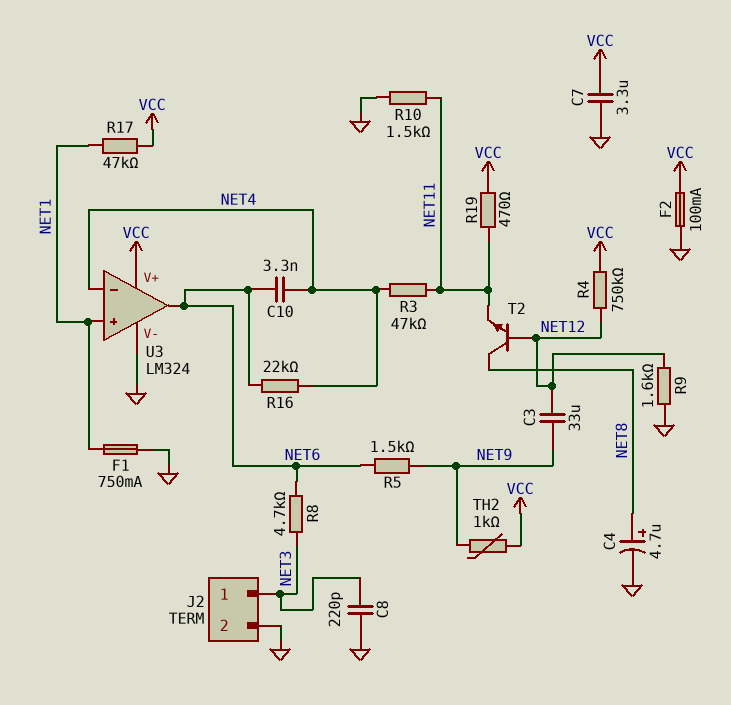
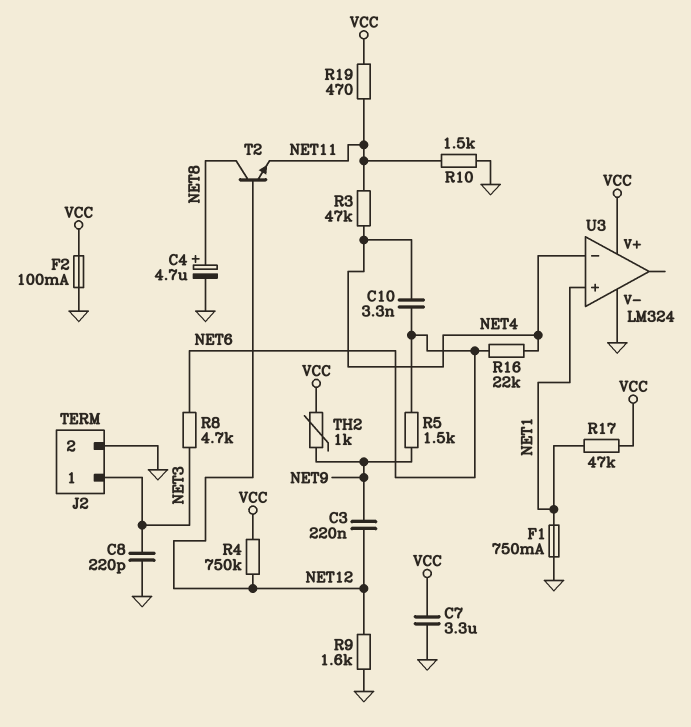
C3: 33uF (NET9, NET12) -> 220nF (NET9, NET12)
U3 pin out: NET6 -> none

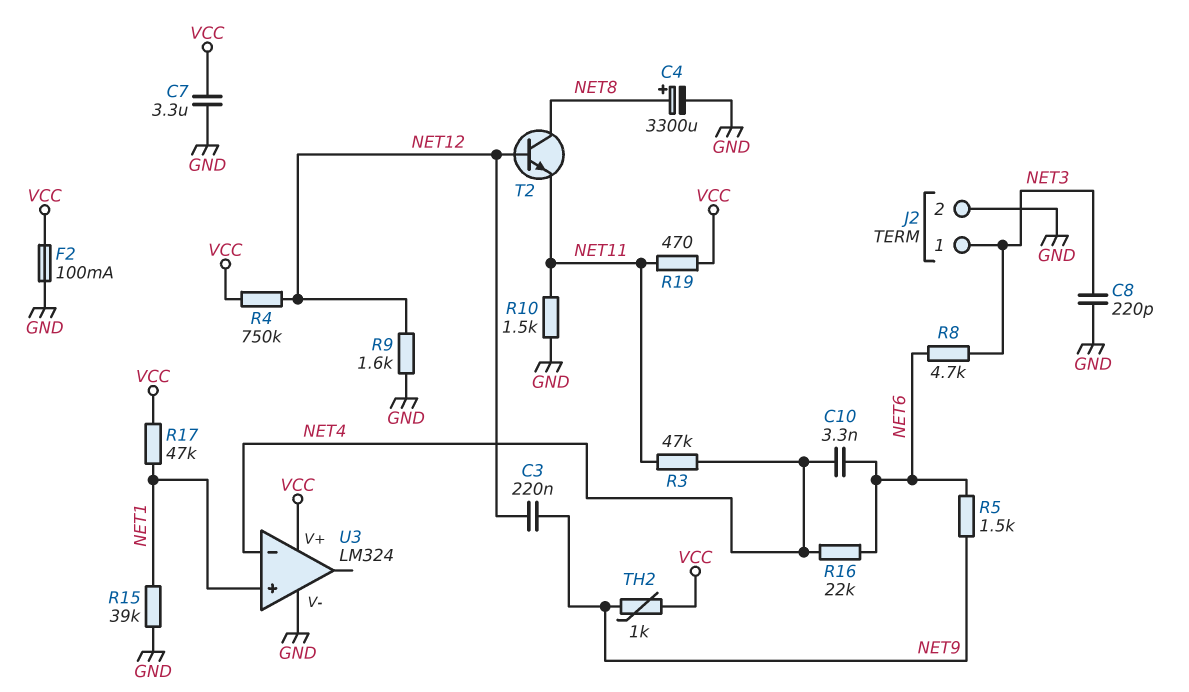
C4: 4.7uF (plus NET8, minus GND) -> 3300uF (plus NET8, minus GND)
F1: 750mA (GND, NET1) -> none
R15: none -> 39k (GND, NET1)

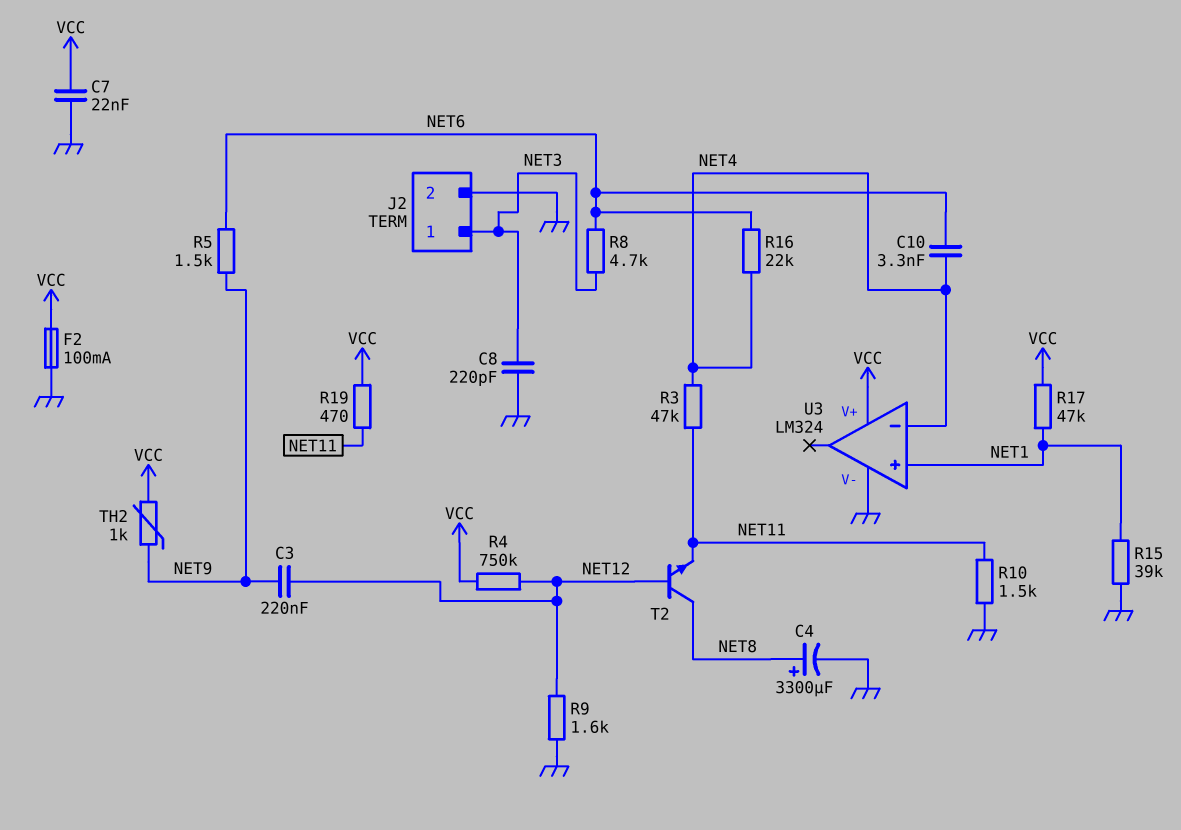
C7: 3.3uF (GND, VCC) -> 22nF (GND, VCC)

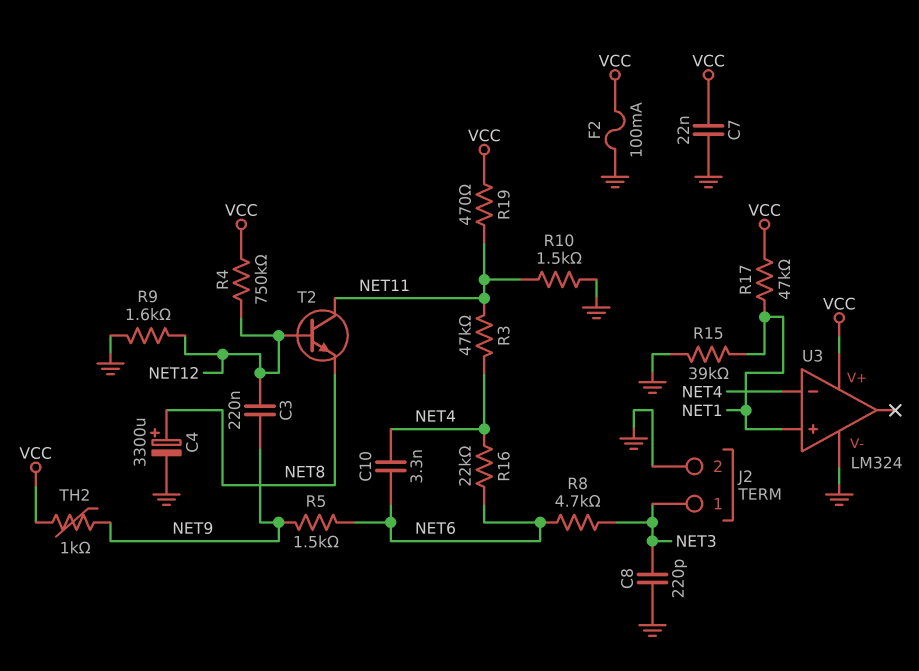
T2: NPN (B NET12, C NET8, E NET11) -> NPN (B NET12, C NET11, E NET8)

